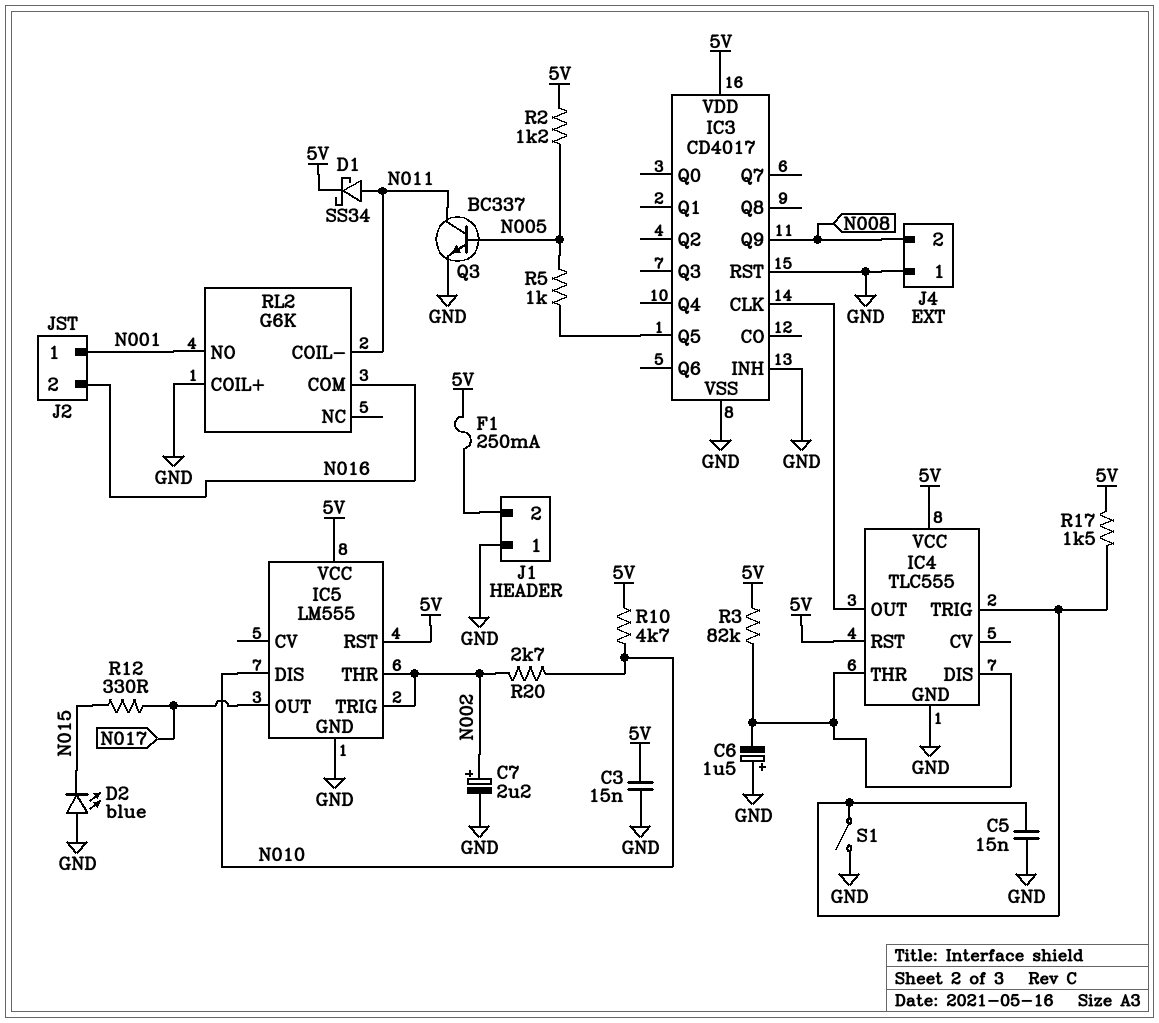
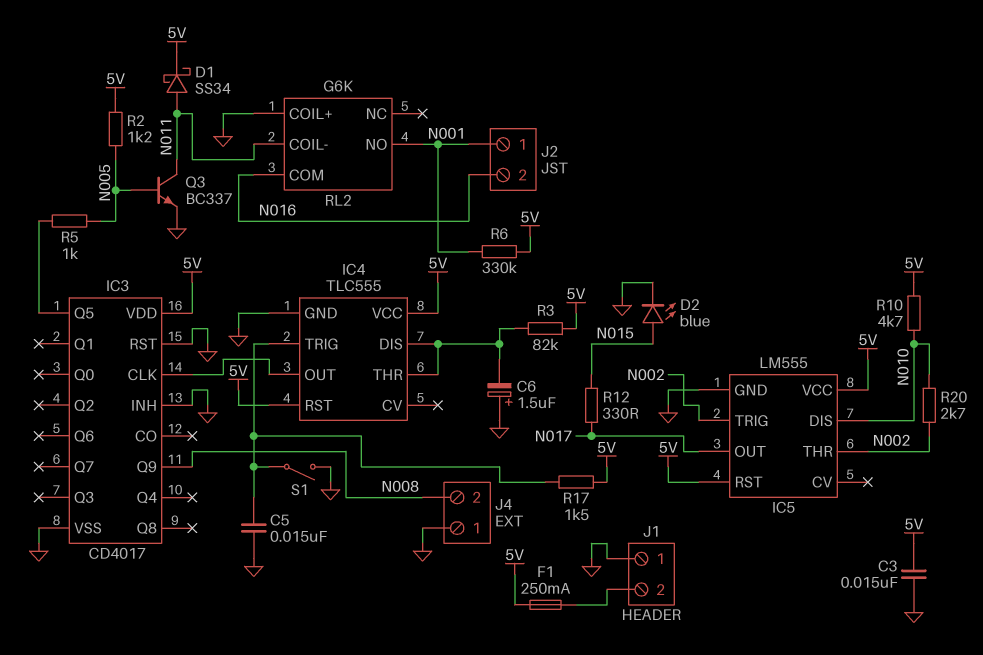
C7: 2.2uF (plus N002, minus GND) -> none
D2: LED blue (A GND, K N015) -> LED blue (A N015, K GND)
R6: none -> 330k (5V, N001)

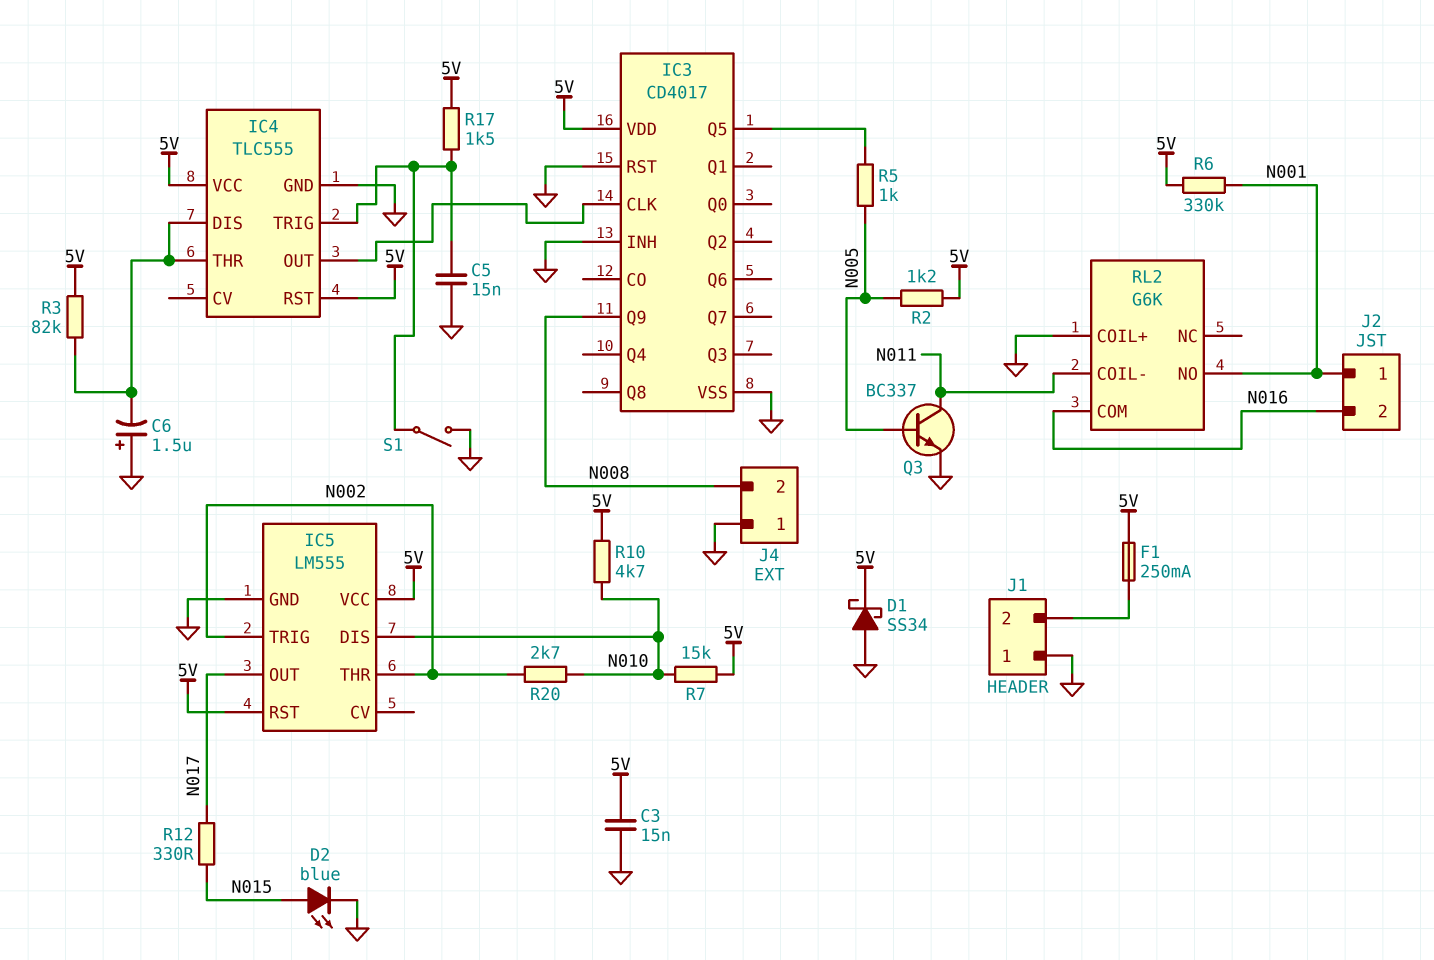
D1: schottky SS34 (A N011, K 5V) -> schottky SS34 (A GND, K 5V)
R7: none -> 15k (5V, N010)

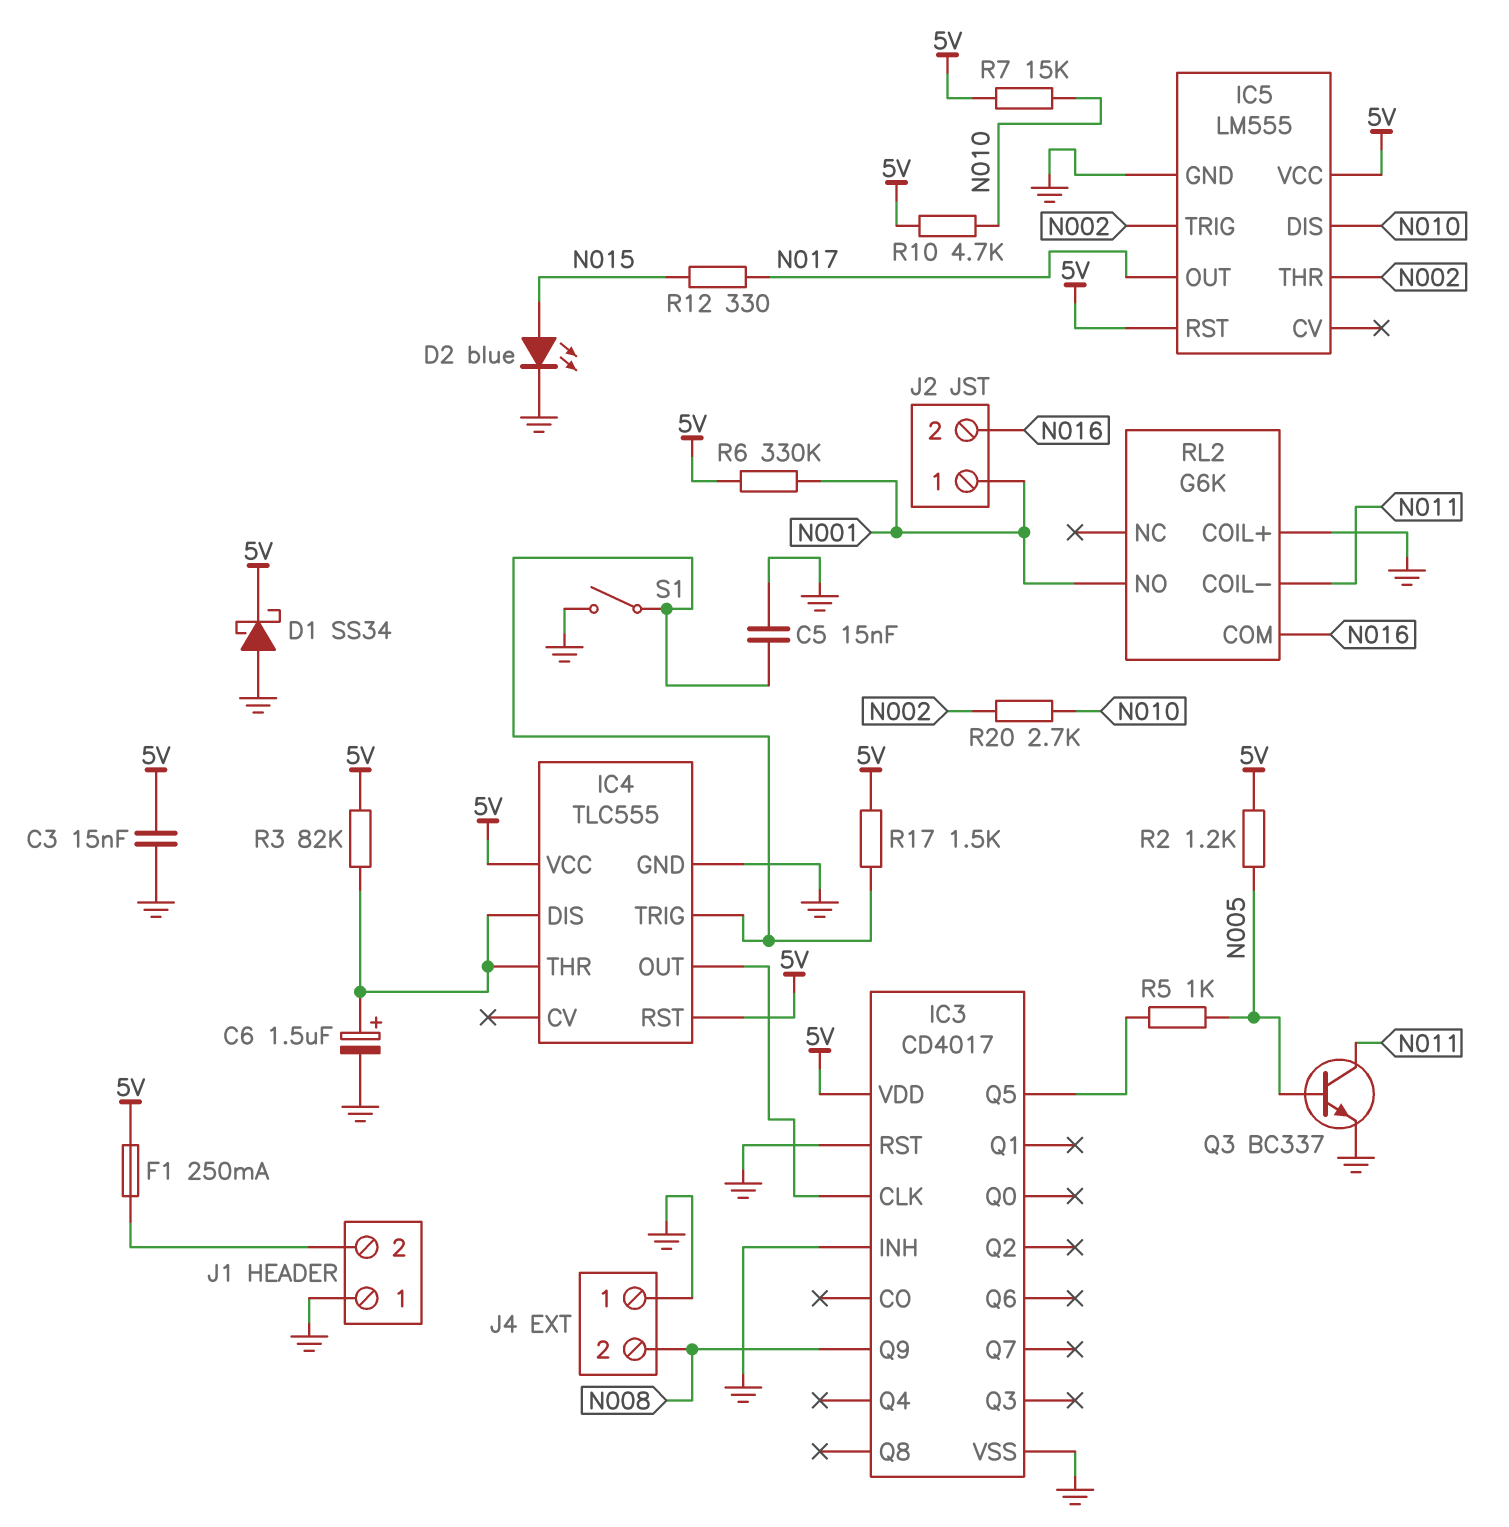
C6: 1.5uF (plus GND, minus IC4/DIS) -> 1.5uF (plus IC4/DIS, minus GND)

